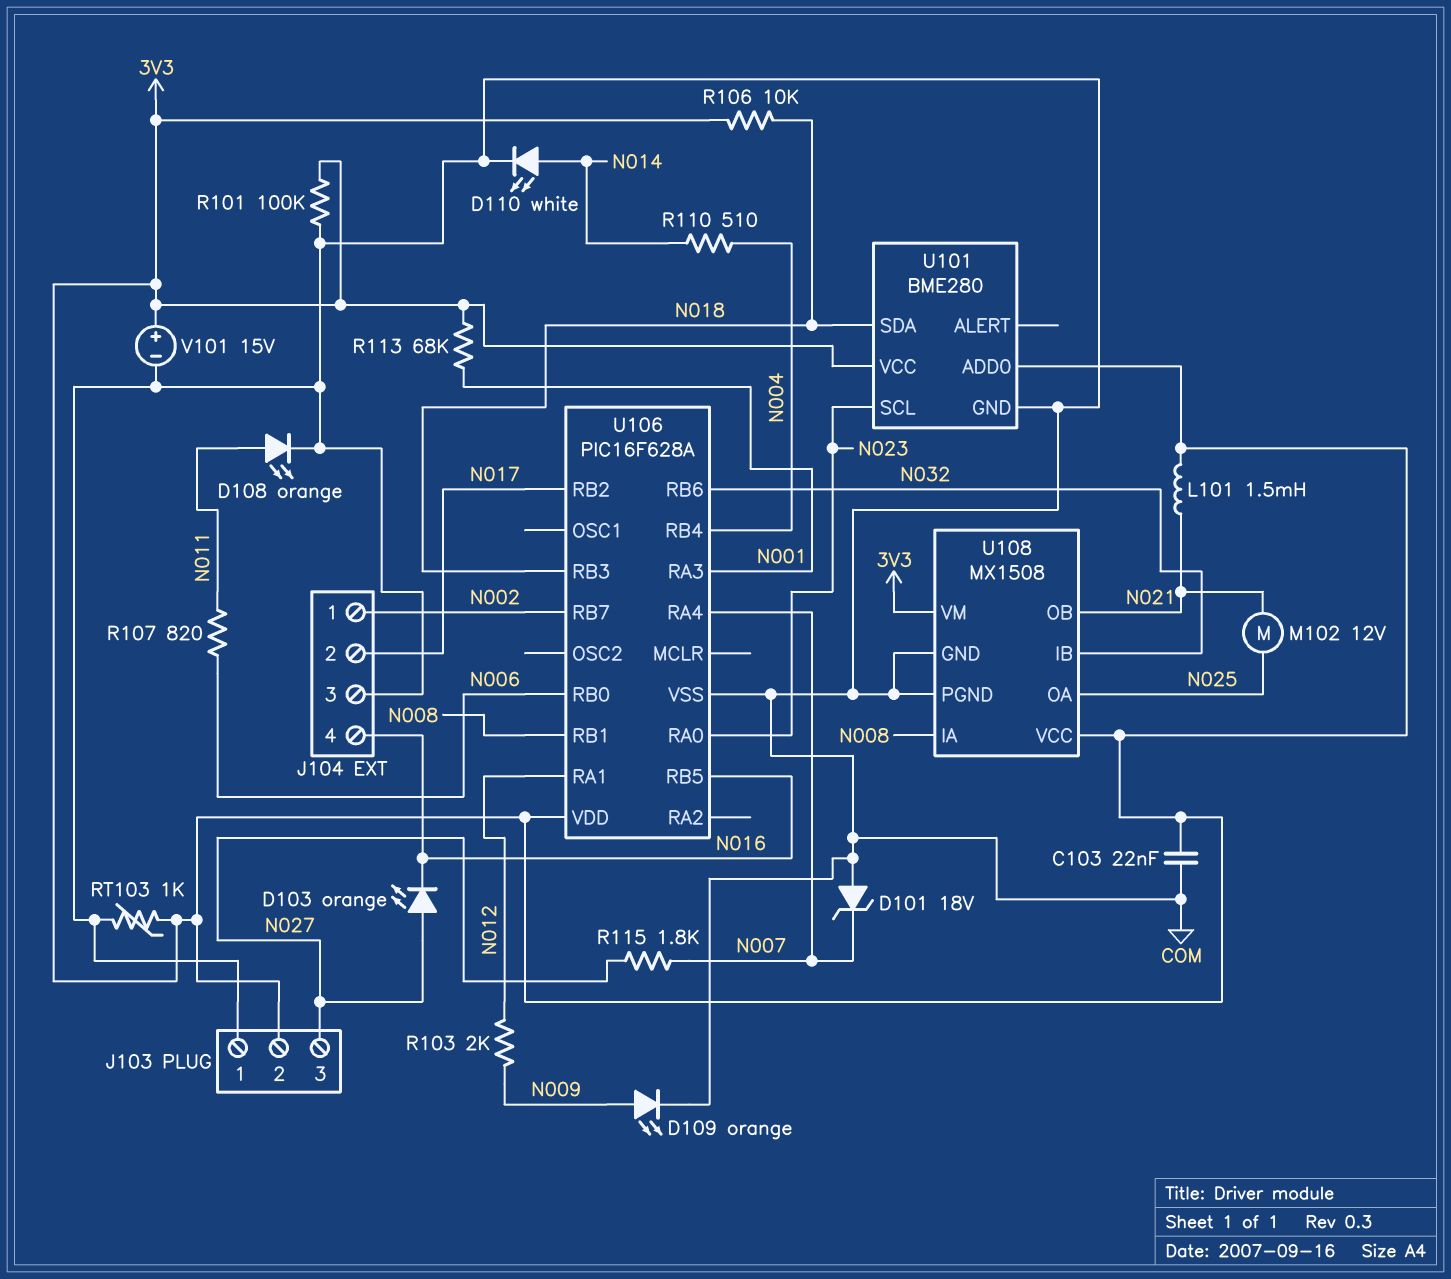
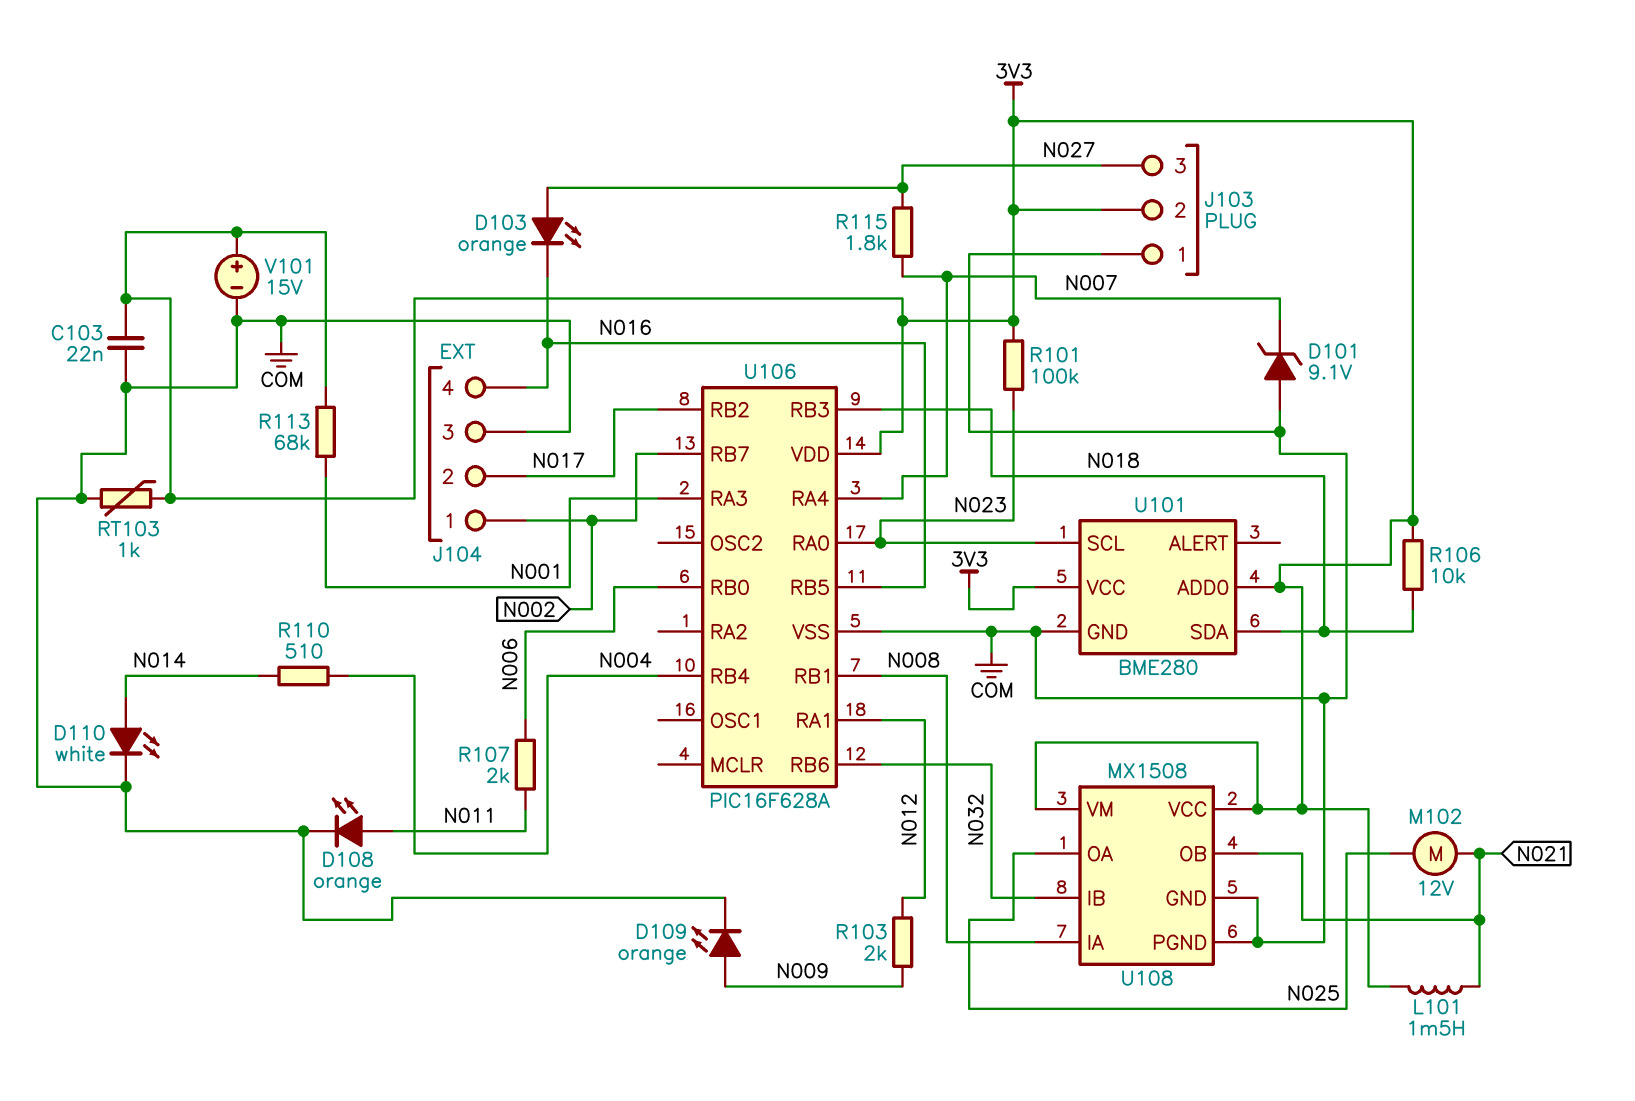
D101: zener 18V (A COM, K N007) -> zener 9.1V (A COM, K N007)
R101: 100k (3V3, COM) -> 100k (3V3, N023)
R107: 820 (N006, N011) -> 2k (N006, N011)

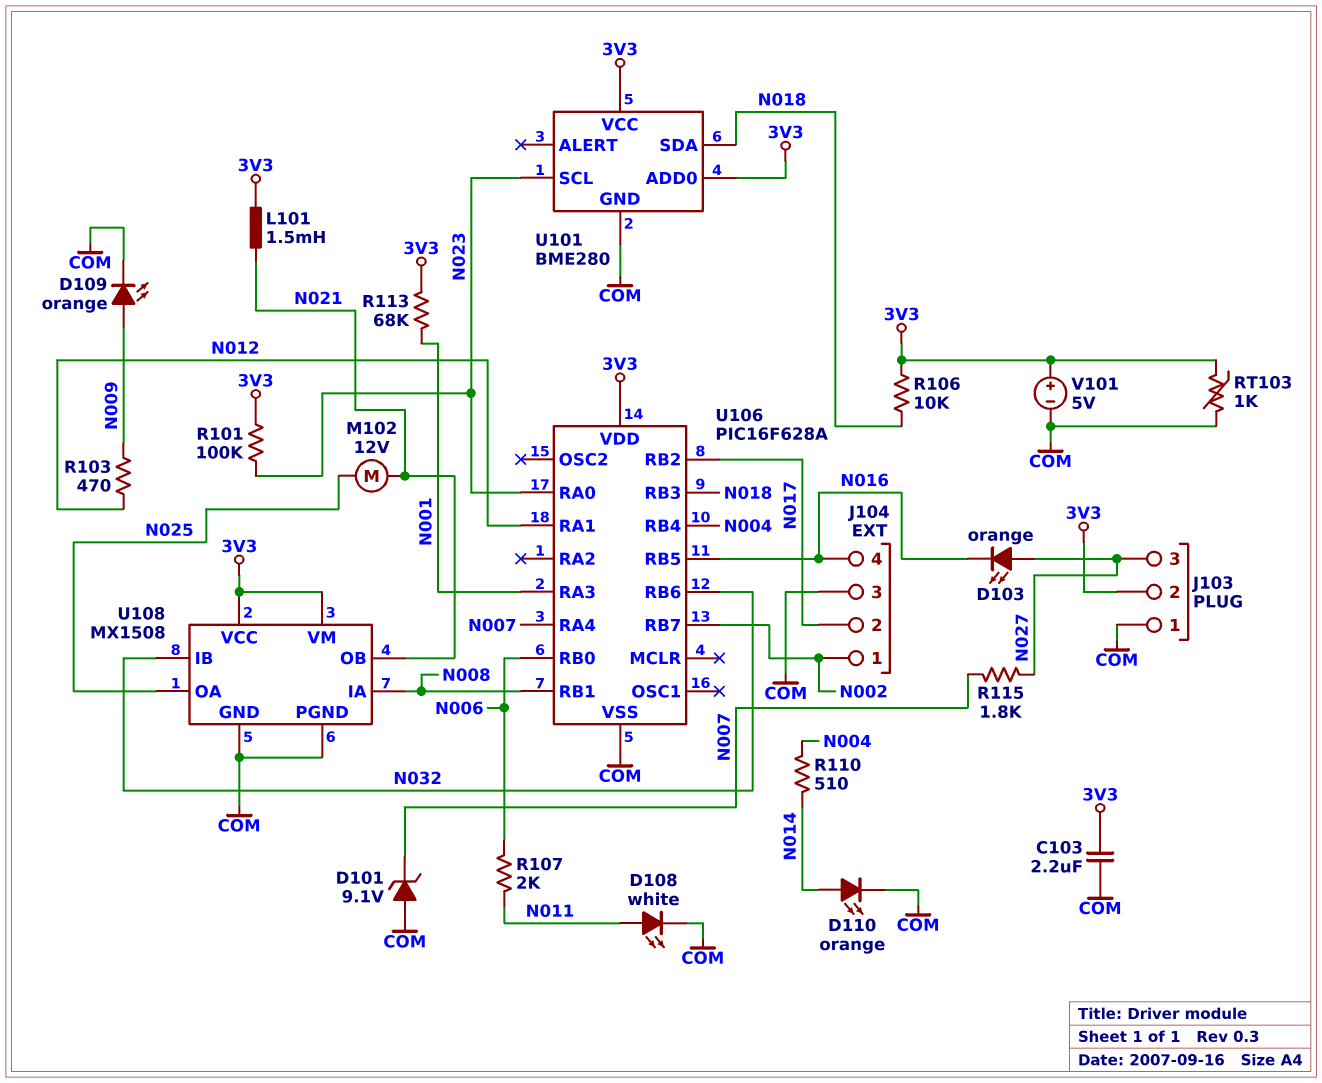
C103: 22nF (3V3, COM) -> 2.2uF (3V3, COM)
D108: LED orange (A N011, K COM) -> LED white (A N011, K COM)
D110: LED white (A N014, K COM) -> LED orange (A N014, K COM)
R103: 2k (N009, N012) -> 470 (N009, N012)
V101: 15V (plus 3V3, minus COM) -> 5V (plus 3V3, minus COM)

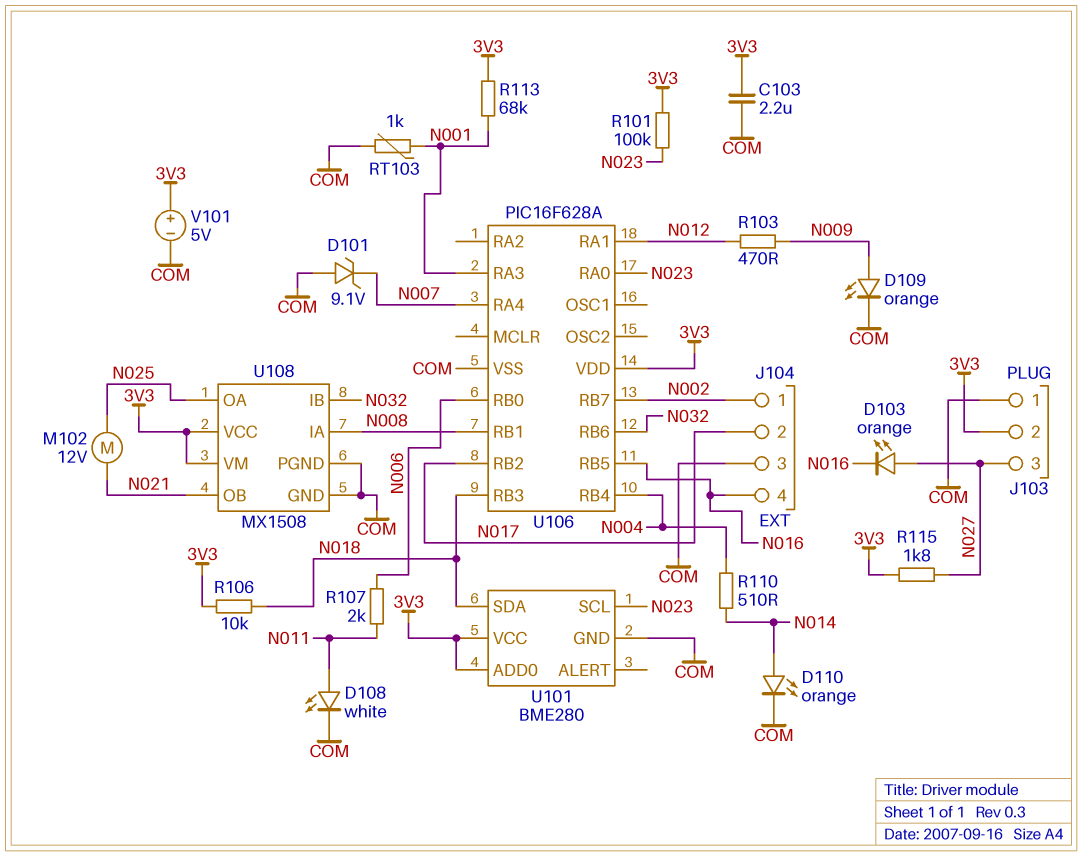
L101: 1.5mH (3V3, N021) -> none
R115: 1.8k (N007, N027) -> 1.8k (3V3, N027)
RT103: 1k (3V3, COM) -> 1k (COM, N001)

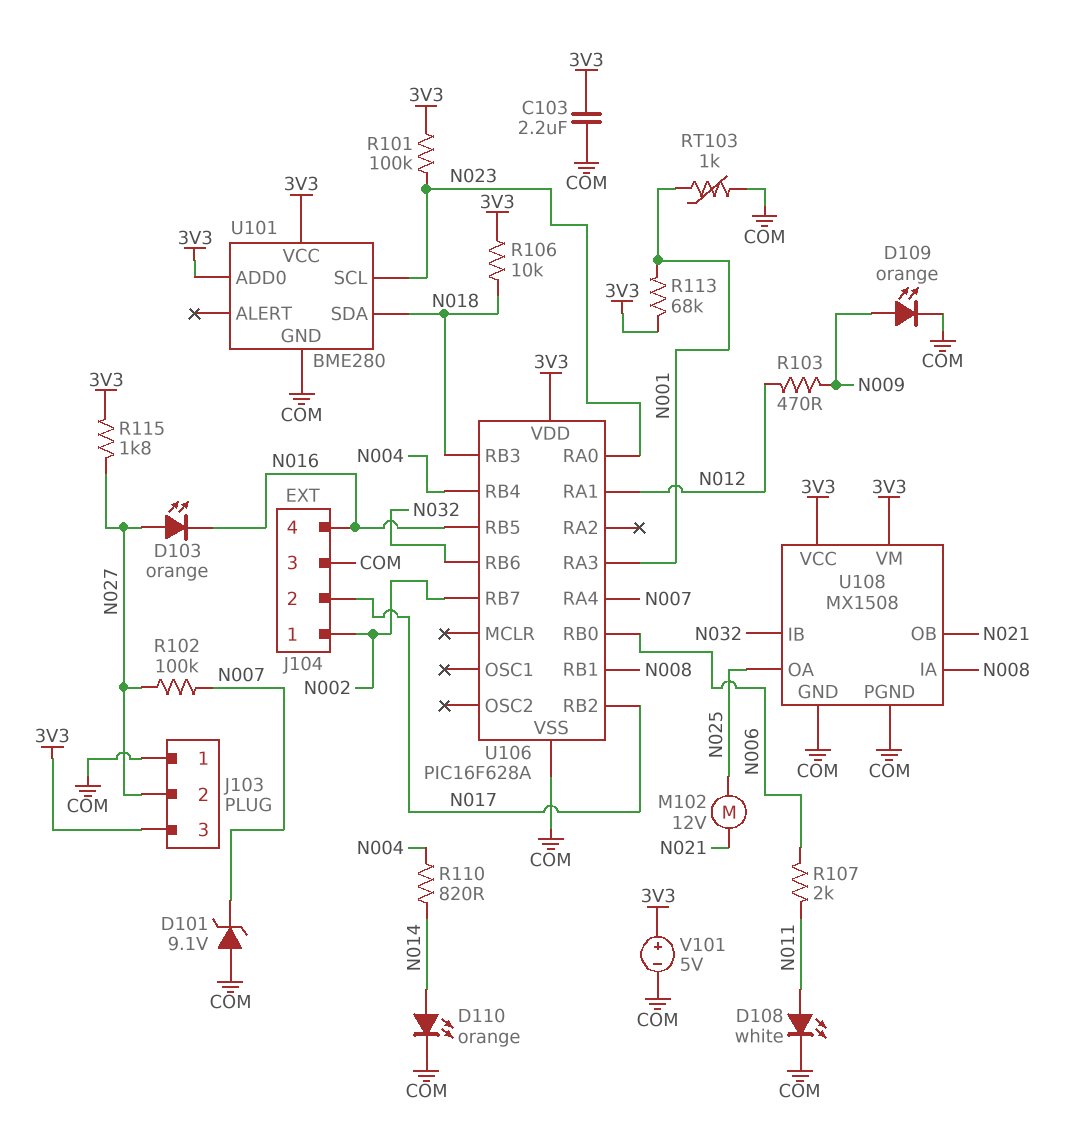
J103 pin 2: 3V3 -> N027
J103 pin 3: N027 -> 3V3
R102: none -> 100k (N007, N027)
R110: 510 (N004, N014) -> 820 (N004, N014)

